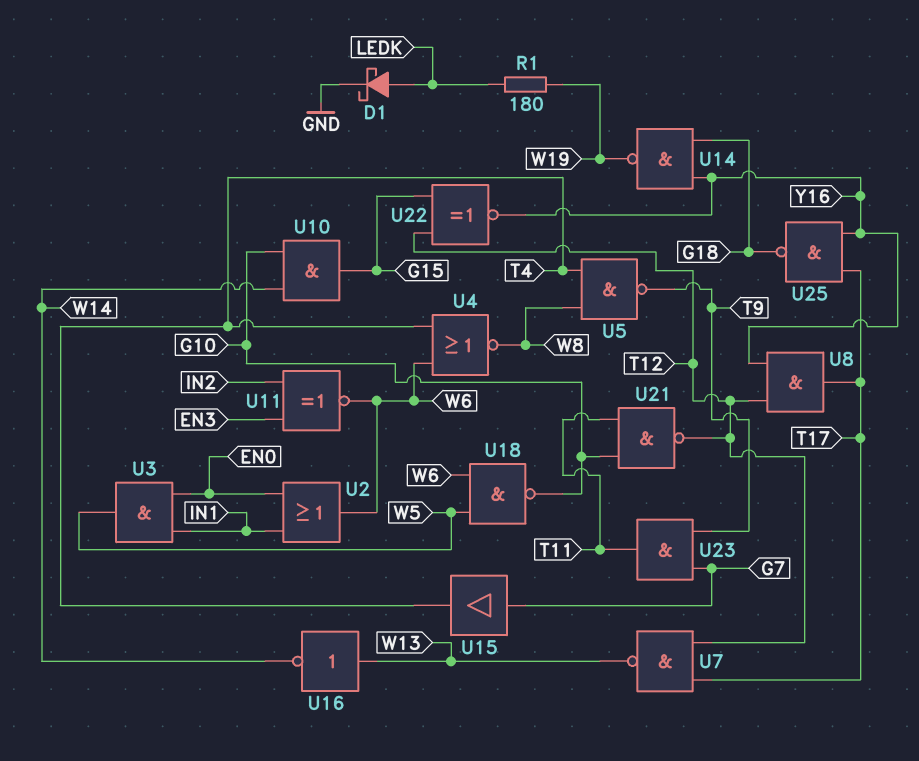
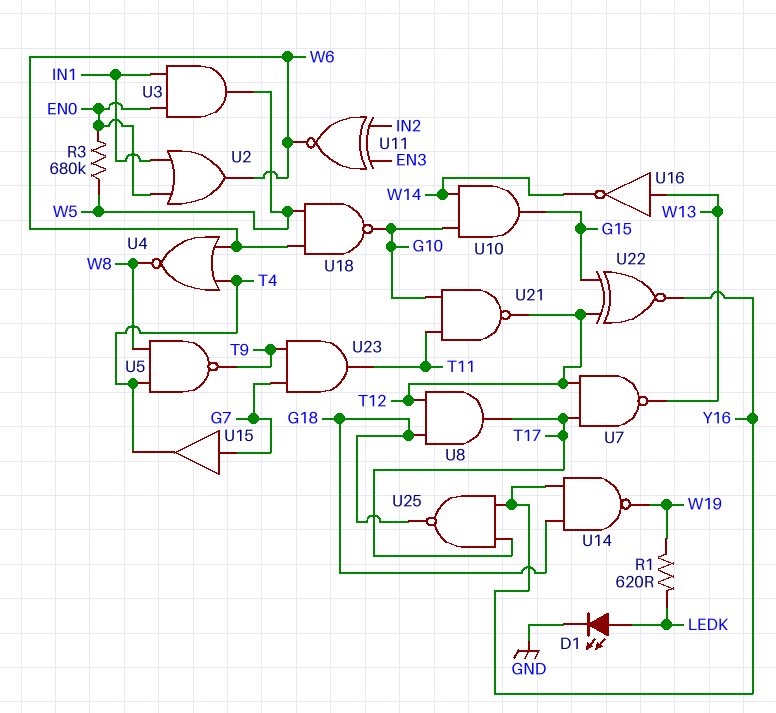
D1: schottky (A LEDK, K GND) -> LED (A LEDK, K GND)
R1: 180 (LEDK, W19) -> 620 (LEDK, W19)
R3: none -> 680k (EN0, W5)
U8: AND (in T12, in Y16, out T17) -> AND (in G18, in T12, out T17)

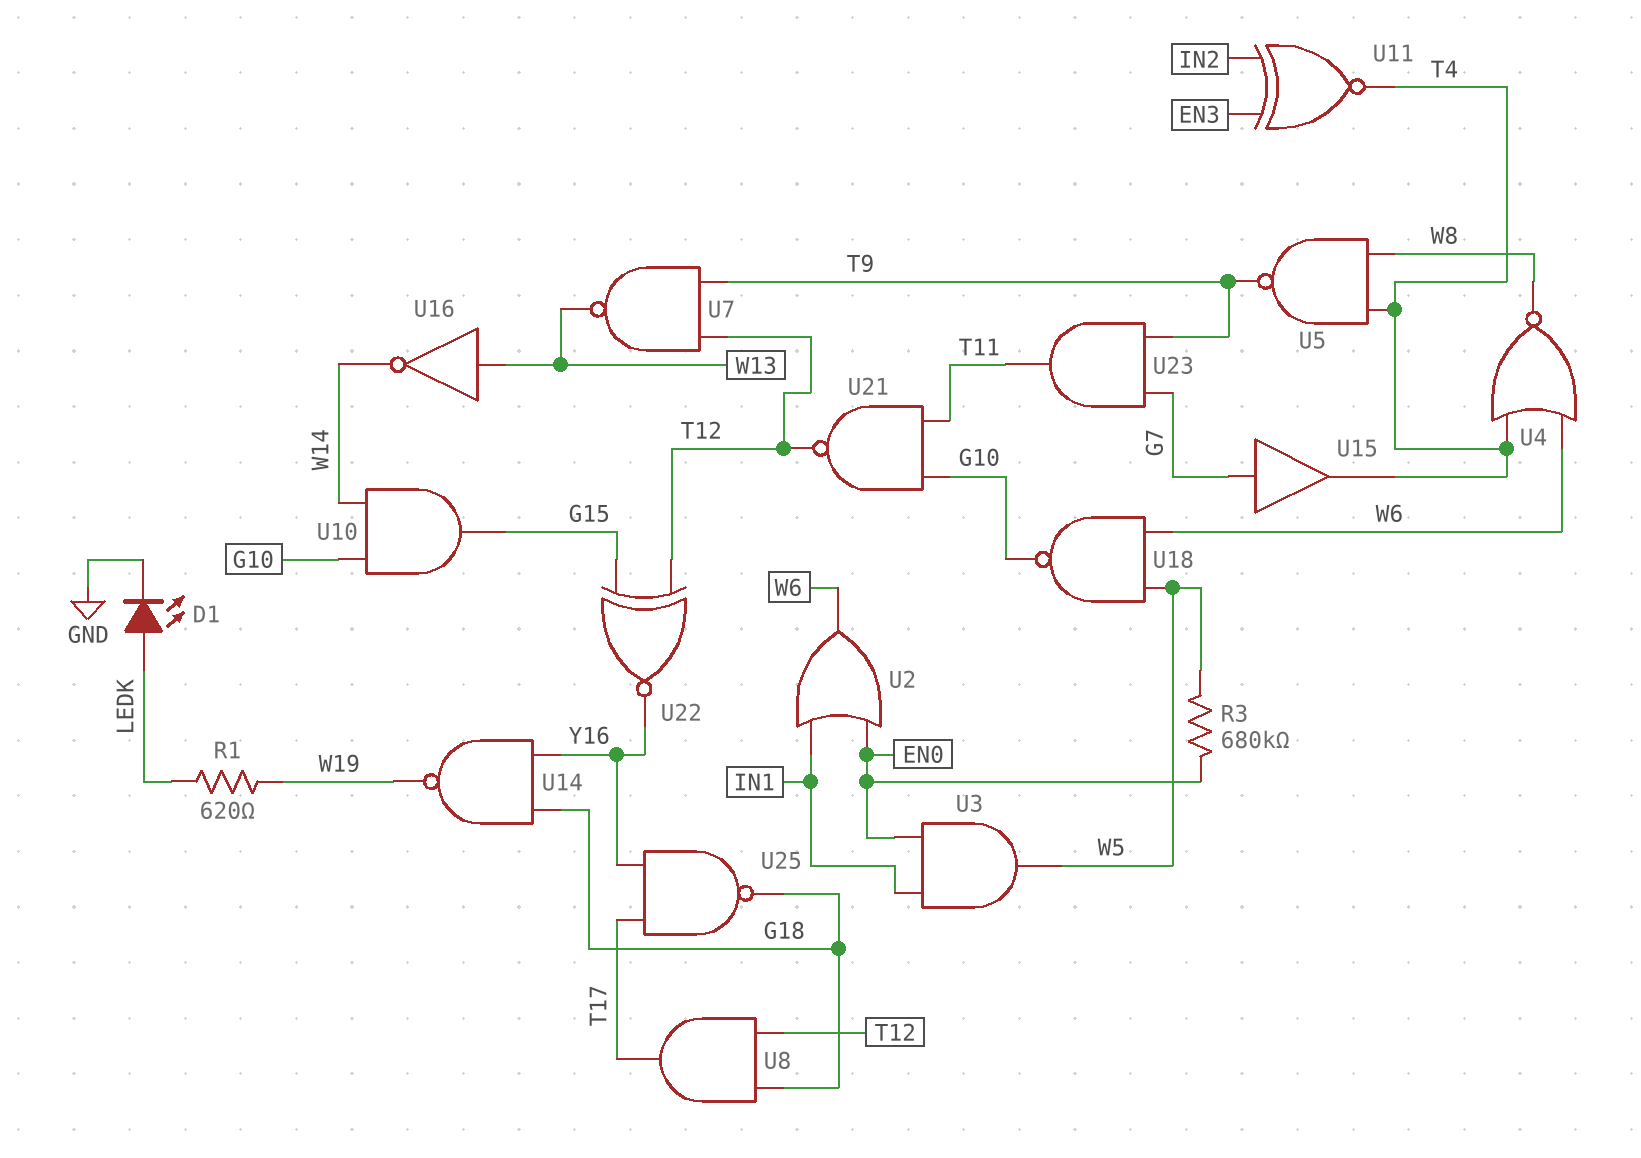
U7: NAND (in T12, in T17, out W13) -> NAND (in T9, in T12, out W13)
U11: XNOR (in EN3, in IN2, out W6) -> XNOR (in EN3, in IN2, out T4)

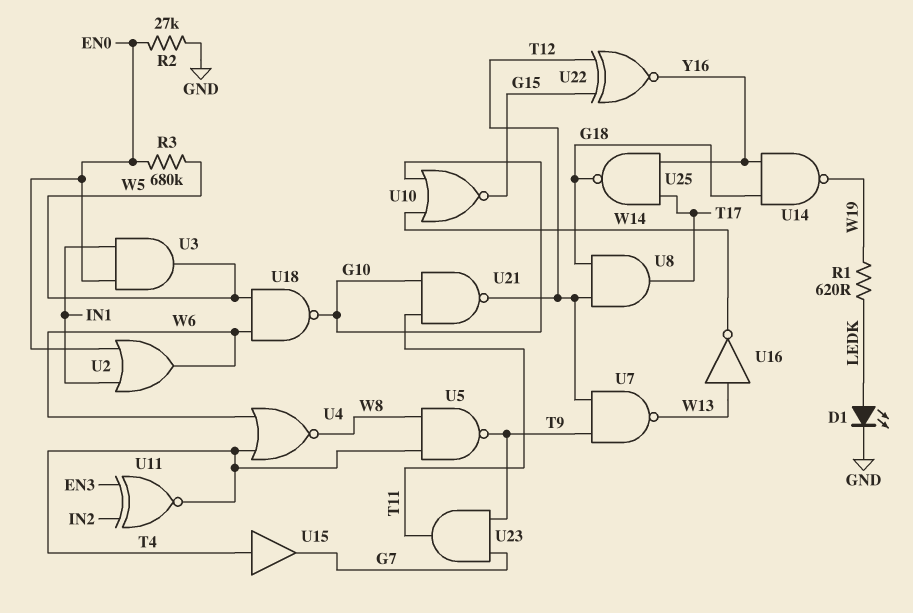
R2: none -> 27k (EN0, GND)
U10: AND (in G10, in W14, out G15) -> NOR (in G10, in W14, out G15)
U15: buffer (in G7, out T4) -> buffer (in T4, out G7)

